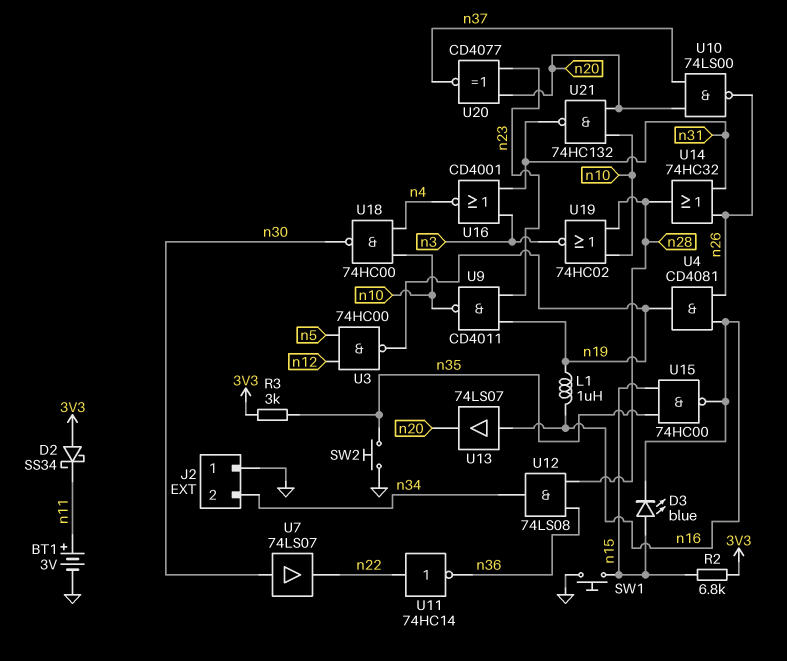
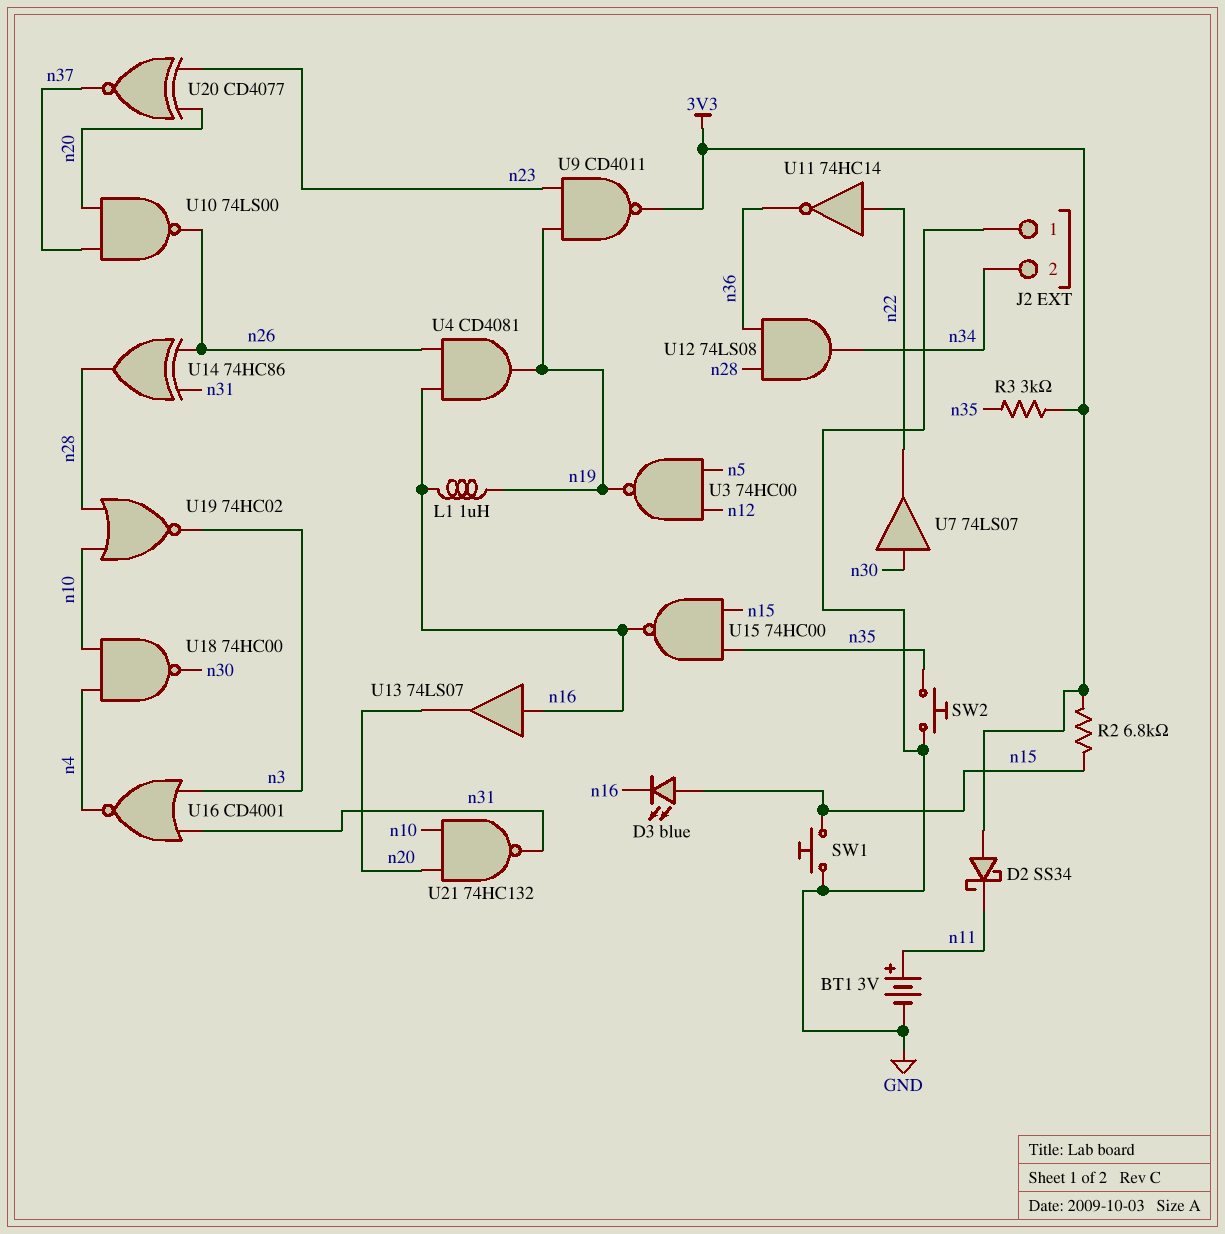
U9: NAND CD4011 (in n19, in n23, out n10) -> NAND CD4011 (in n19, in n23, out 3V3)
U14: OR 74HC32 (in n26, in n31, out n28) -> XOR 74HC86 (in n26, in n31, out n28)

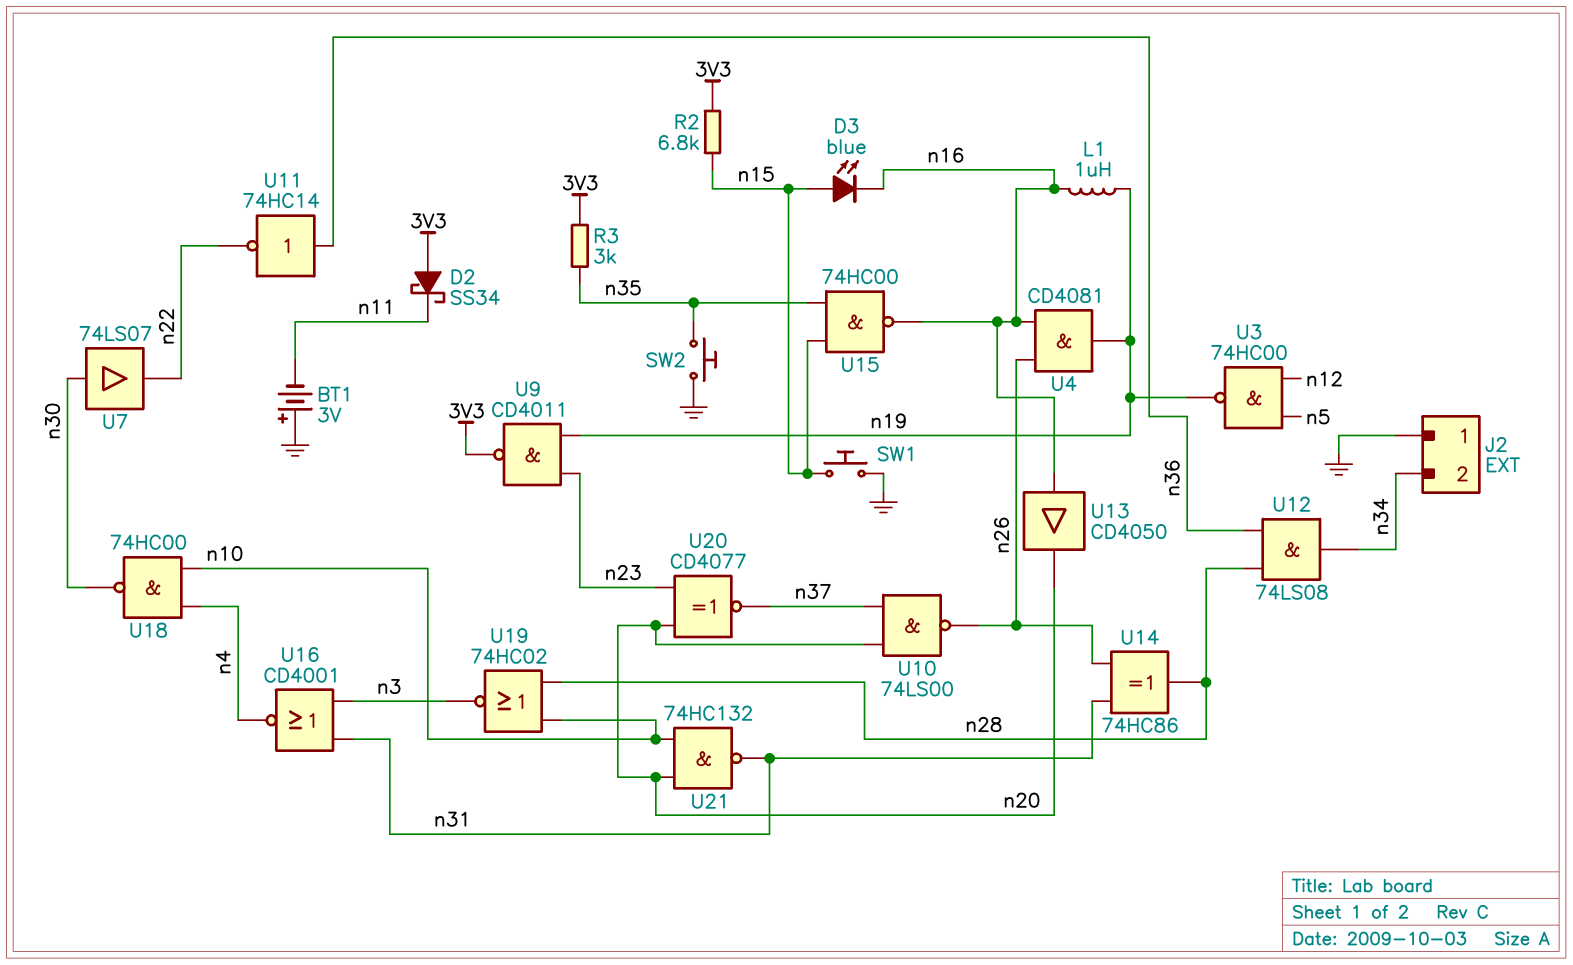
BT1: 3V (plus n11, minus GND) -> 3V (plus GND, minus n11)
U11: NOT 74HC14 (in n22, out n36) -> NOT 74HC14 (in n36, out n22)
U13: buffer 74LS07 (in n16, out n20) -> buffer CD4050 (in n16, out n20)

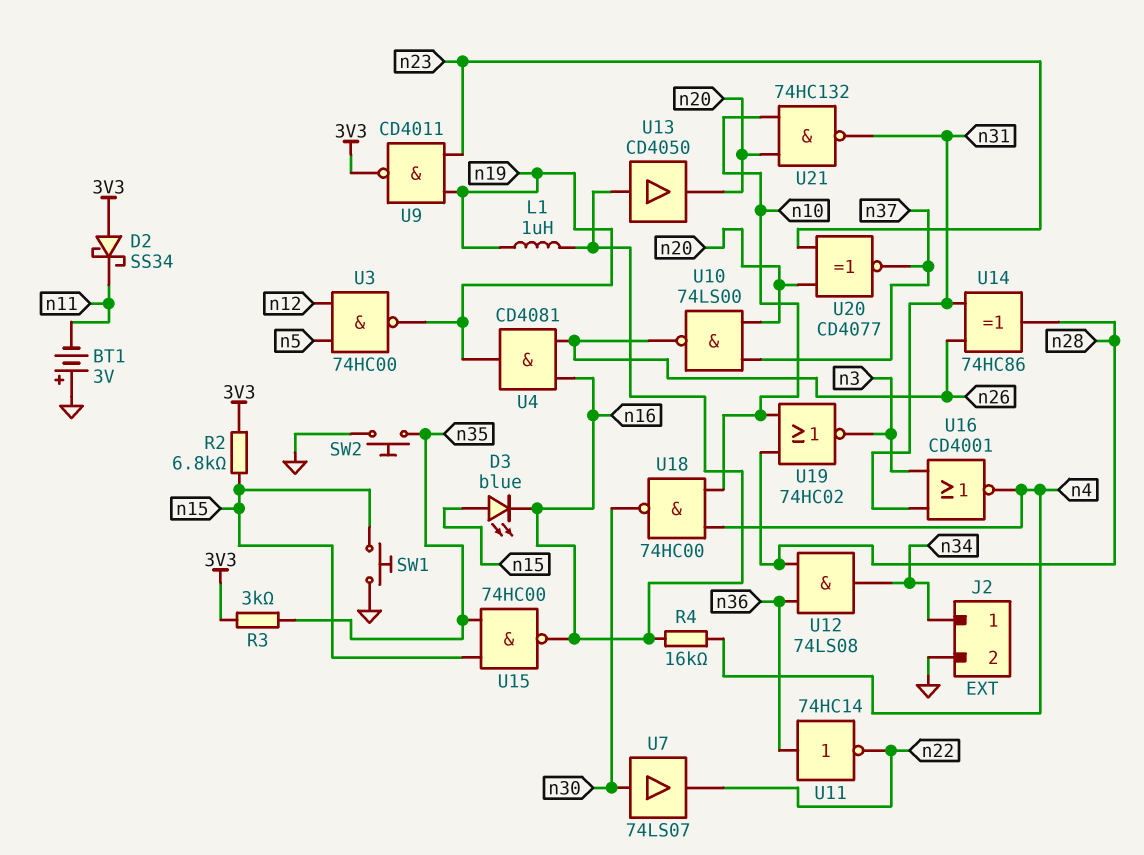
J2 pin 1: GND -> n34
J2 pin 2: n34 -> GND
R4: none -> 16k (n4, n16)

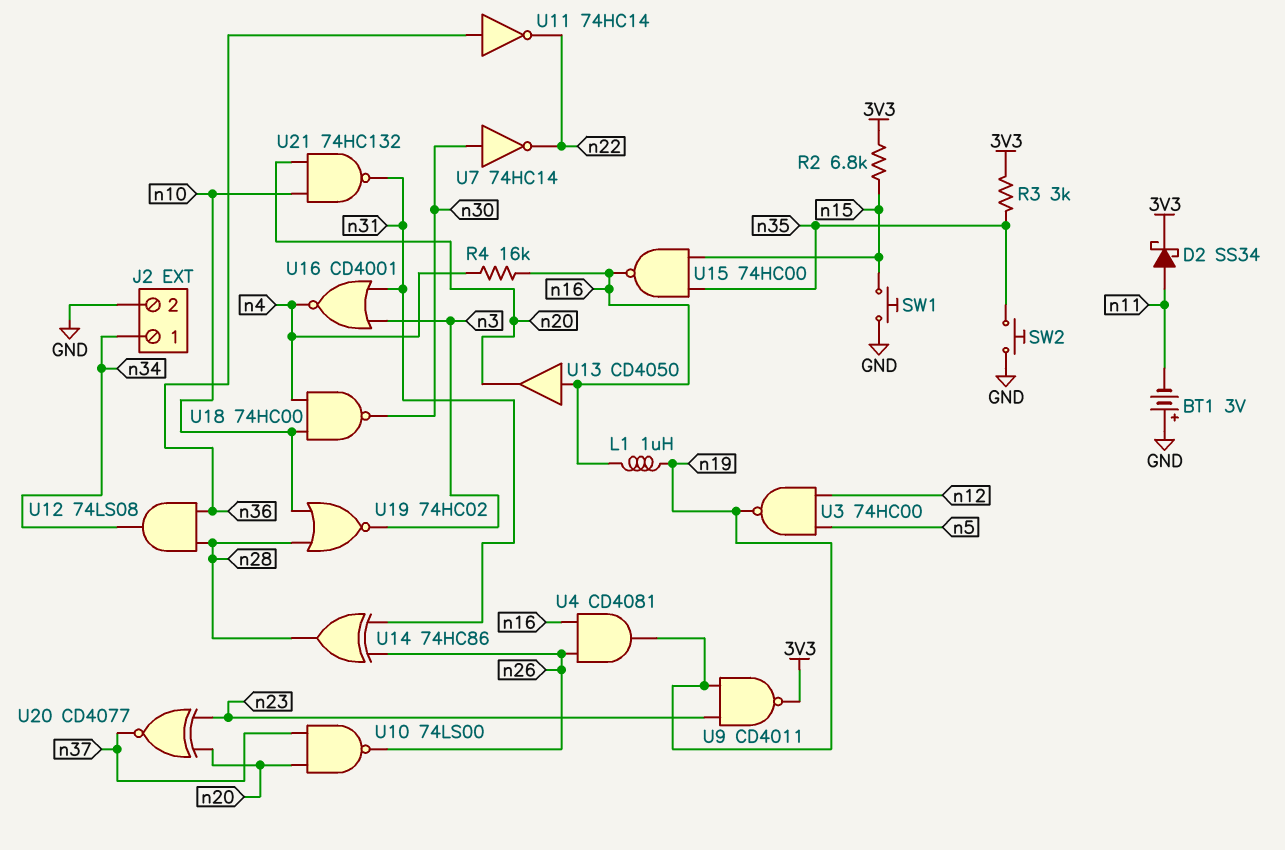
D2: schottky SS34 (A 3V3, K n11) -> schottky SS34 (A n11, K 3V3)
D3: LED blue (A n15, K n16) -> none
U7: buffer 74LS07 (in n30, out n22) -> NOT 74HC14 (in n30, out n22)

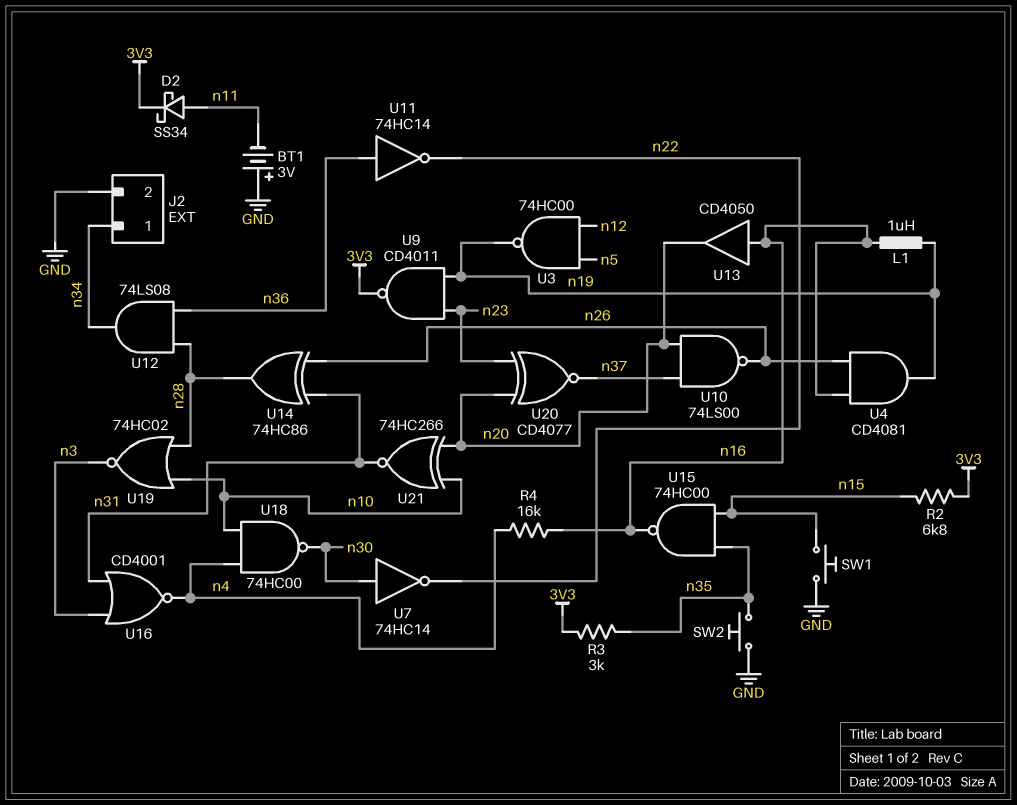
U21: NAND 74HC132 (in n10, in n20, out n31) -> XNOR 74HC266 (in n10, in n20, out n31)

